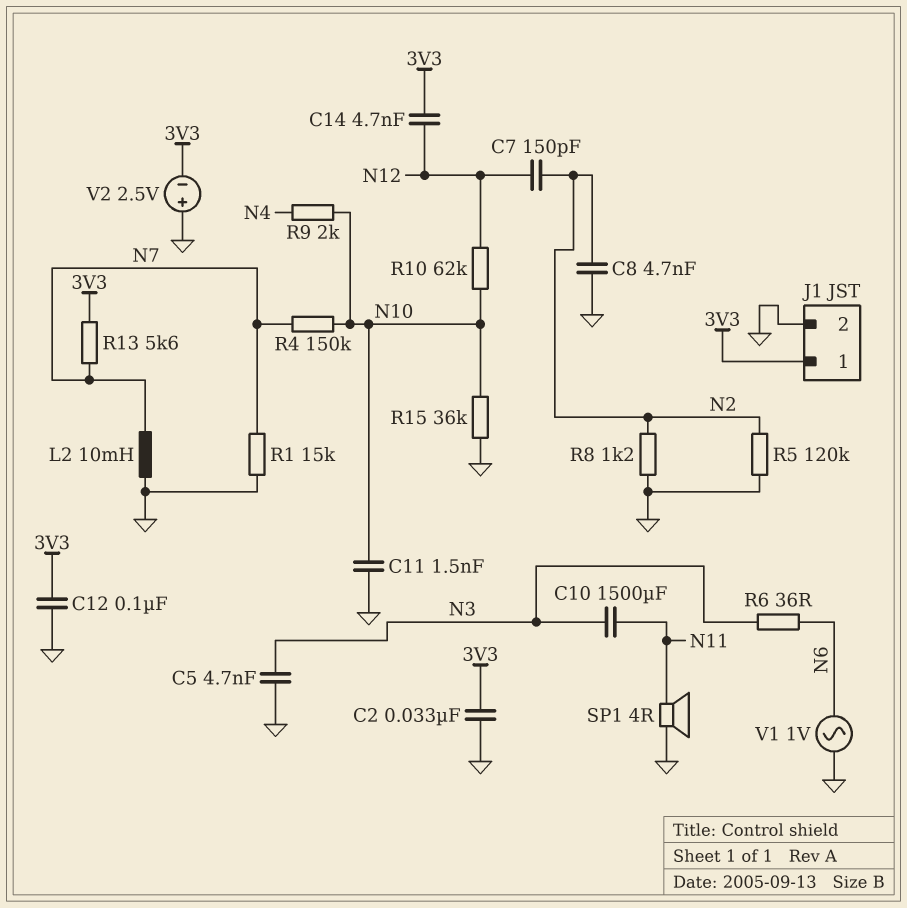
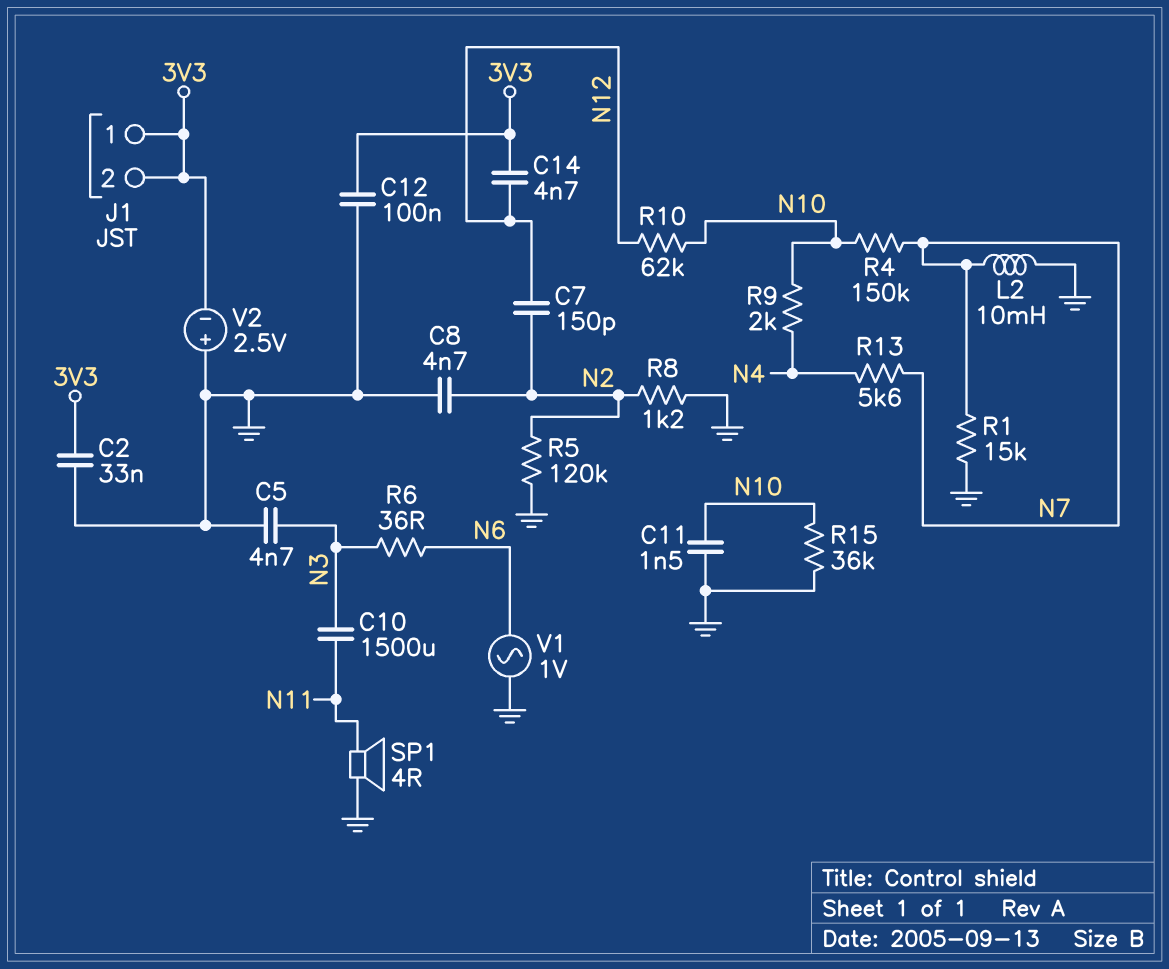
J1 pin 2: GND -> 3V3
R13: 5.6k (3V3, N7) -> 5.6k (N4, N7)

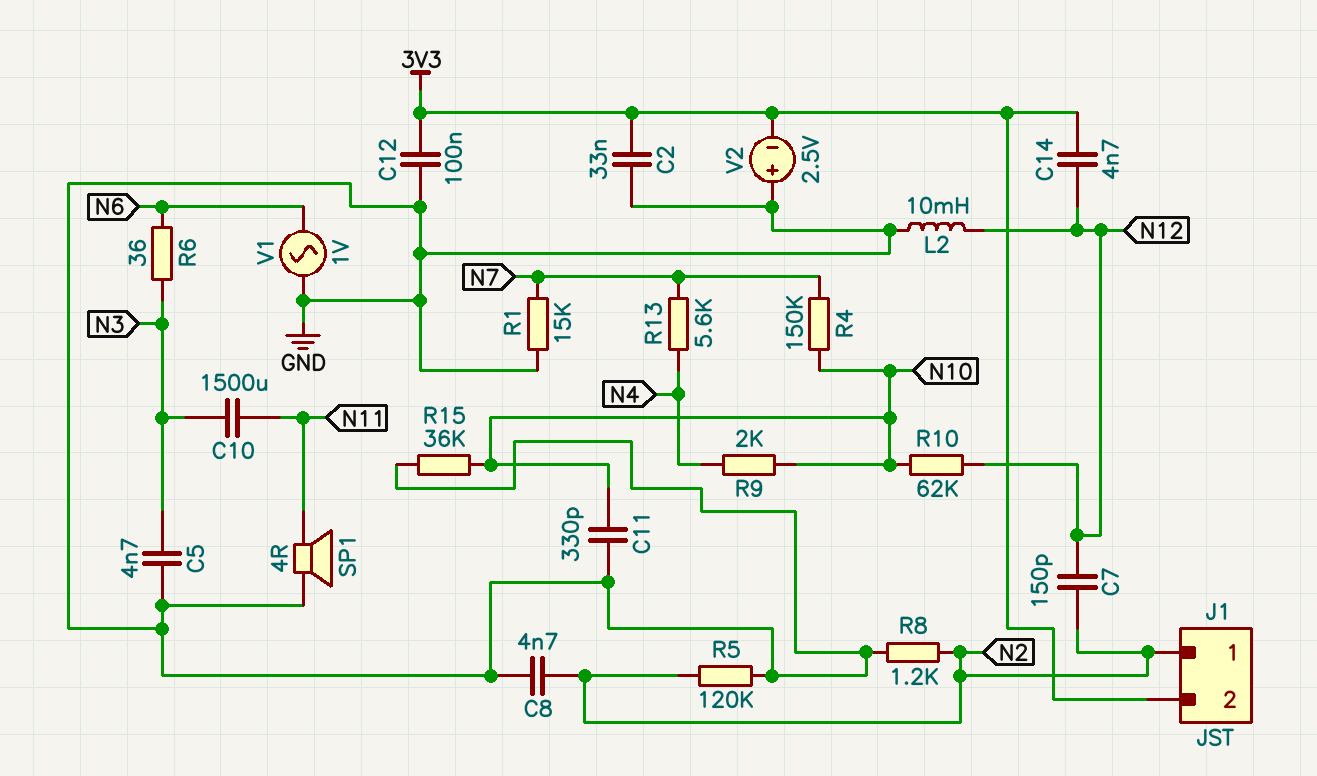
C11: 1.5nF (GND, N10) -> 330pF (GND, N10)
J1 pin 1: 3V3 -> N2
L2: 10mH (GND, N7) -> 10mH (GND, N12)

